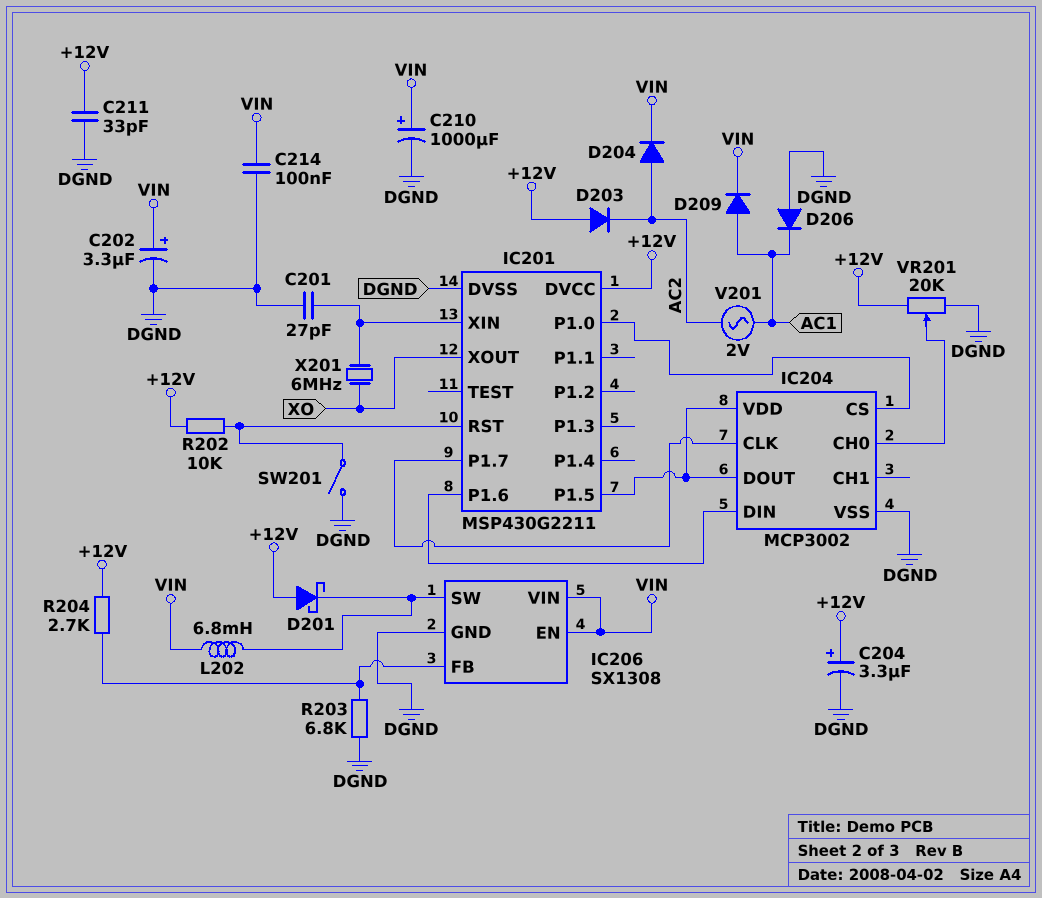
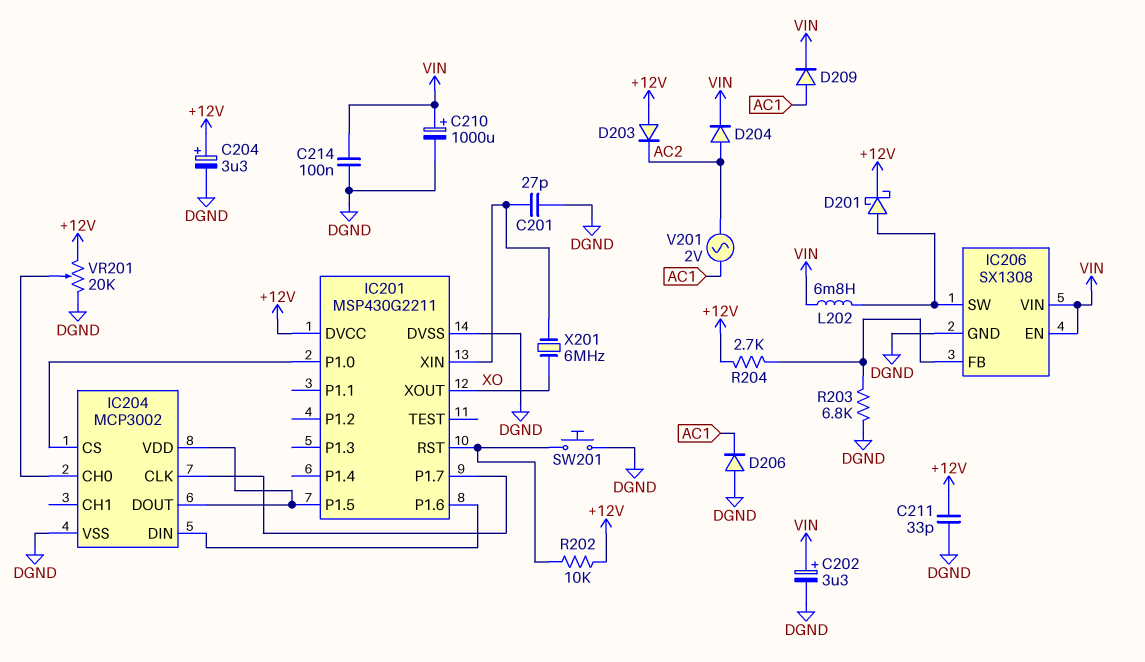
D201: schottky (A +12V, K IC206/SW) -> schottky (A IC206/SW, K +12V)
SW201: switch (DGND, IC201/RST) -> button (DGND, IC201/RST)

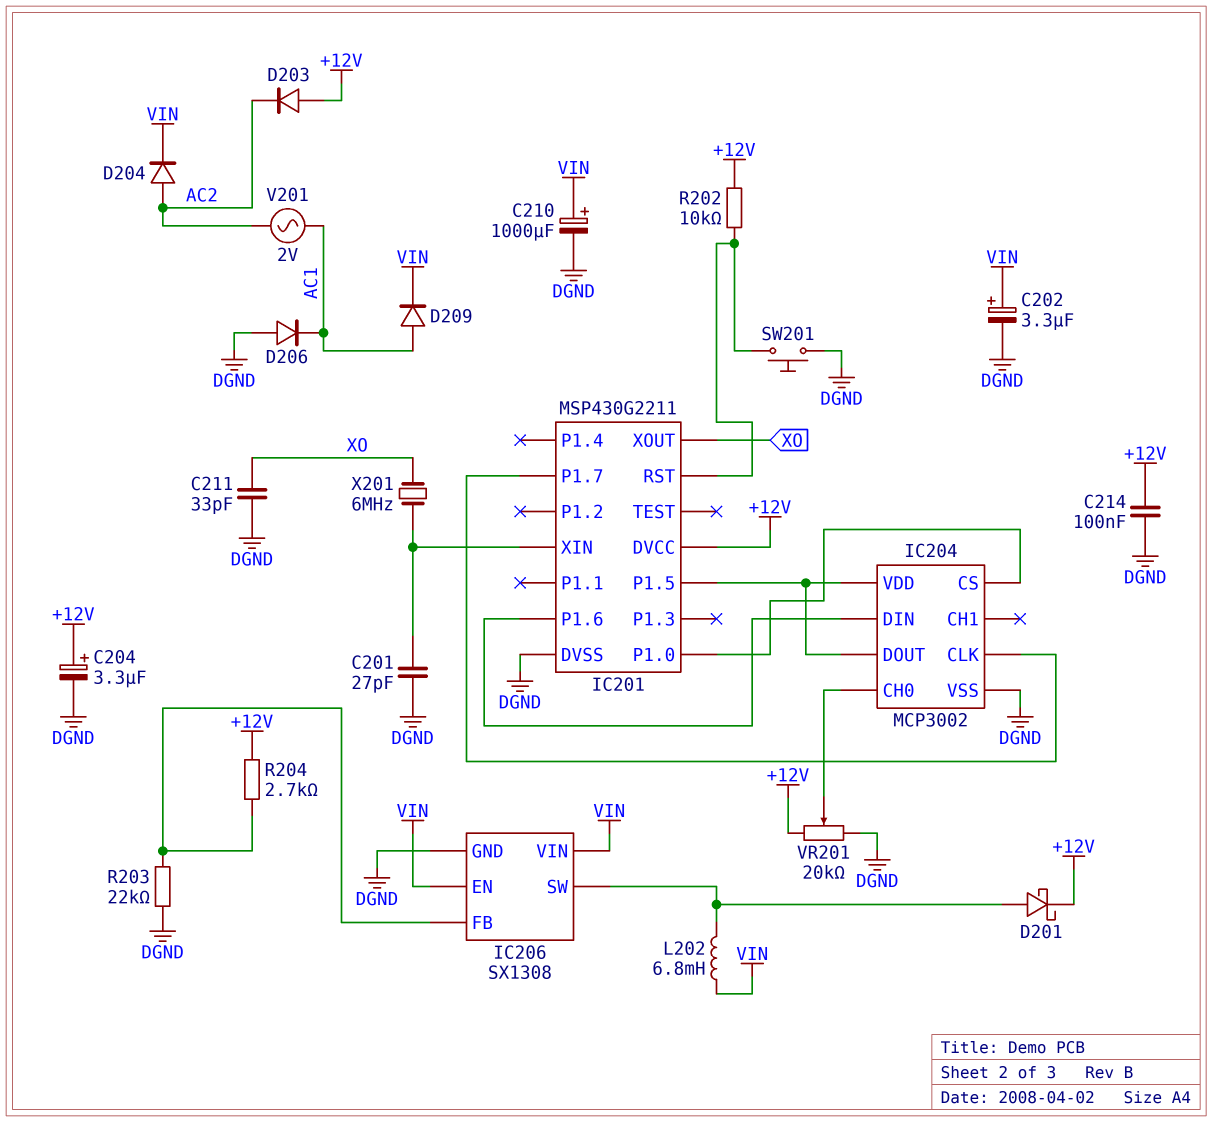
C211: 33pF (+12V, DGND) -> 33pF (DGND, XO)
C214: 100nF (DGND, VIN) -> 100nF (+12V, DGND)
R203: 6.8k (DGND, IC206/FB) -> 22k (DGND, IC206/FB)

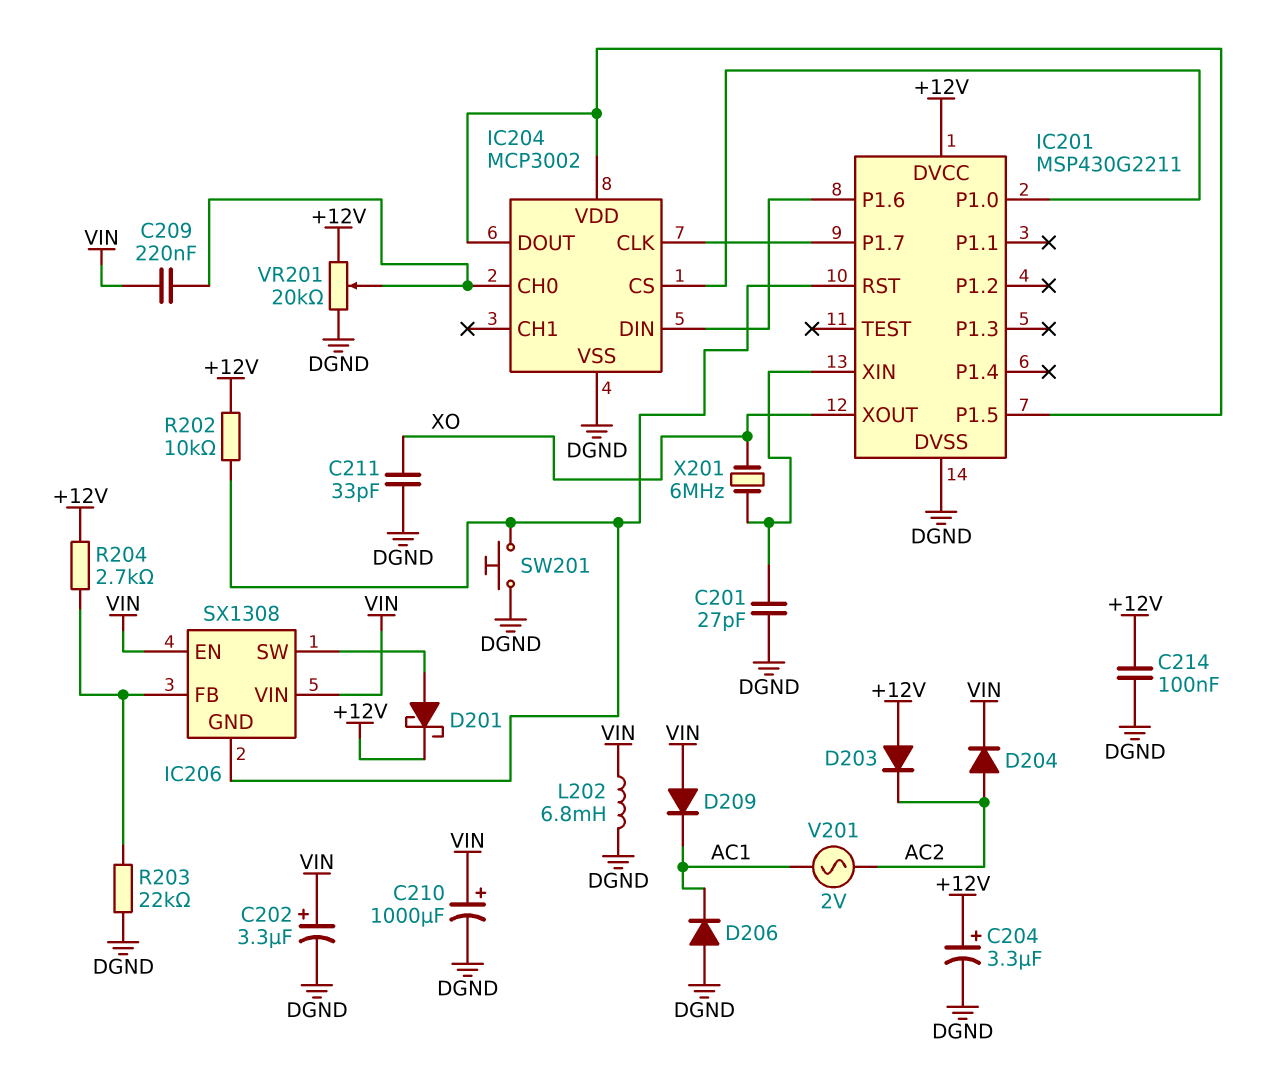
C209: none -> 220nF (IC204/CH0, VIN)
D209: diode (A AC1, K VIN) -> diode (A VIN, K AC1)
IC206 pin GND: DGND -> IC201/RST
L202: 6.8mH (IC206/SW, VIN) -> 6.8mH (DGND, VIN)

